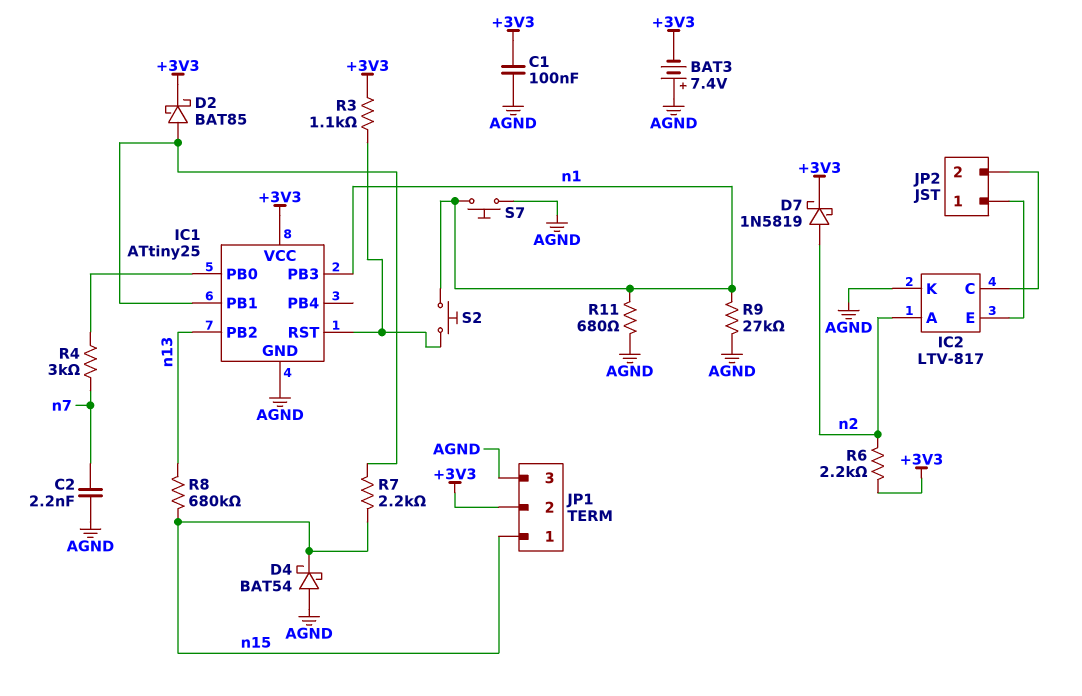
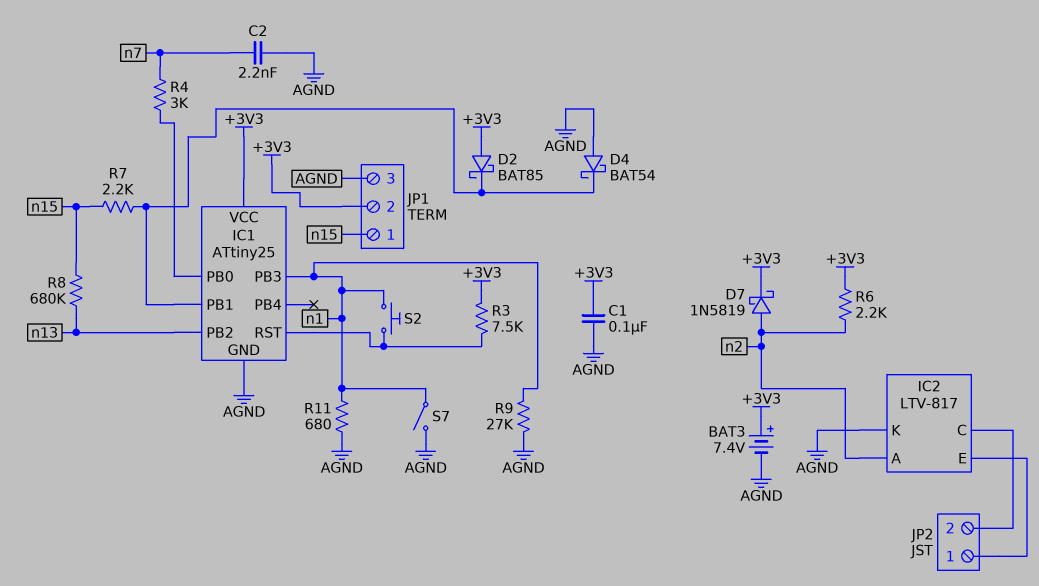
BAT3: 7.4V (plus AGND, minus +3V3) -> 7.4V (plus +3V3, minus AGND)
D2: schottky BAT85 (A IC1/PB1, K +3V3) -> schottky BAT85 (A +3V3, K IC1/PB1)
D4: schottky BAT54 (A AGND, K n15) -> schottky BAT54 (A AGND, K IC1/PB1)
R3: 1.1k (+3V3, IC1/RST) -> 7.5k (+3V3, IC1/RST)
S7: button (AGND, n1) -> switch (AGND, n1)

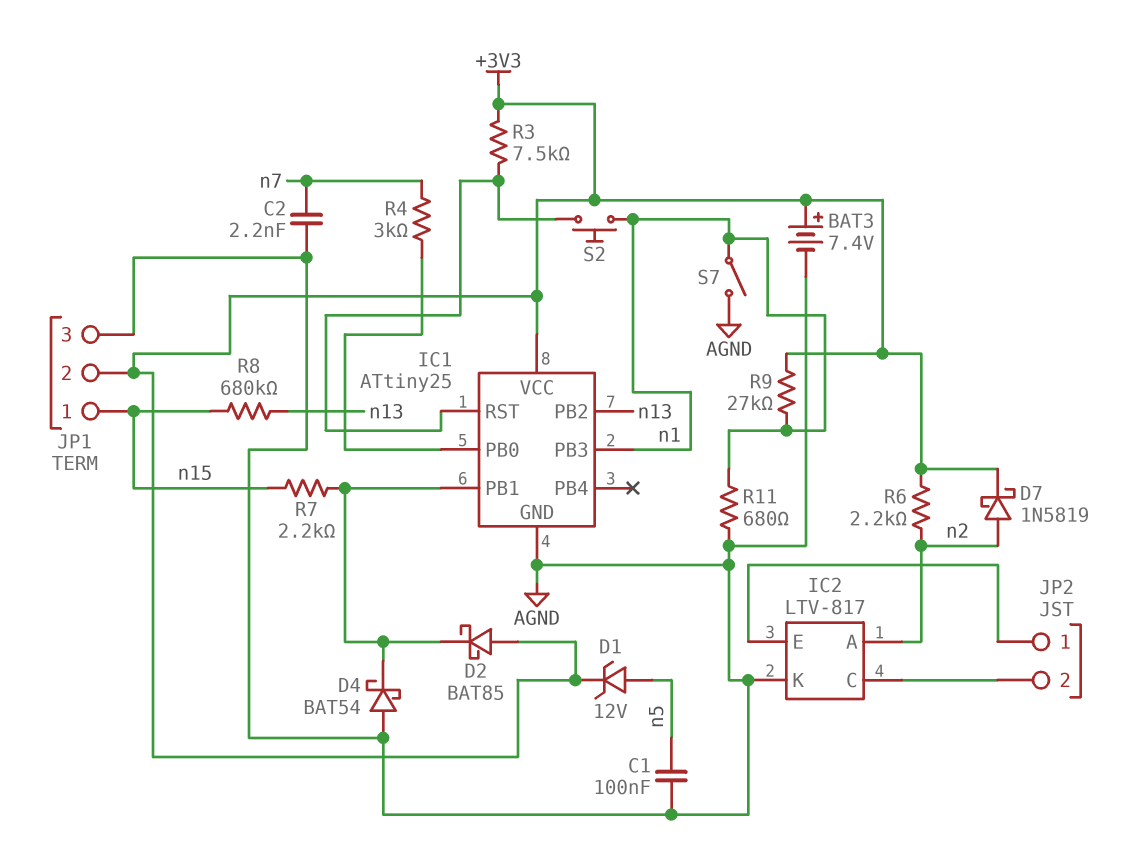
C1: 100nF (+3V3, AGND) -> 100nF (AGND, n5)
D1: none -> zener 12V (A n5, K +3V3)
R9: 27k (AGND, n1) -> 27k (+3V3, n1)

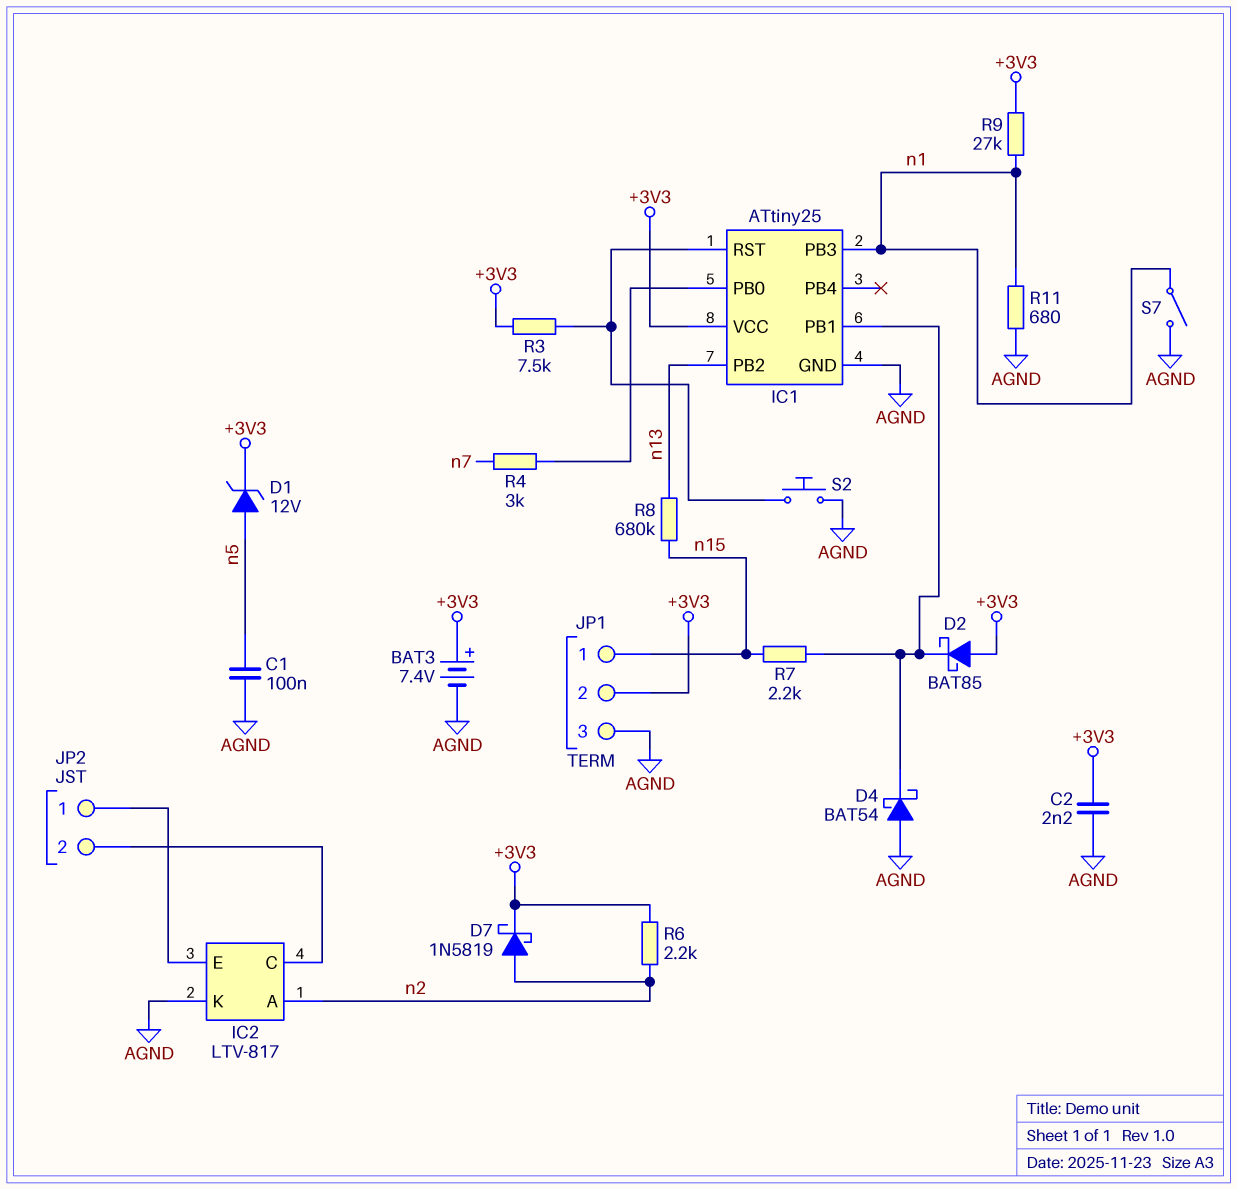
C2: 2.2nF (AGND, n7) -> 2.2nF (+3V3, AGND)
S2: button (IC1/RST, n1) -> button (AGND, IC1/RST)

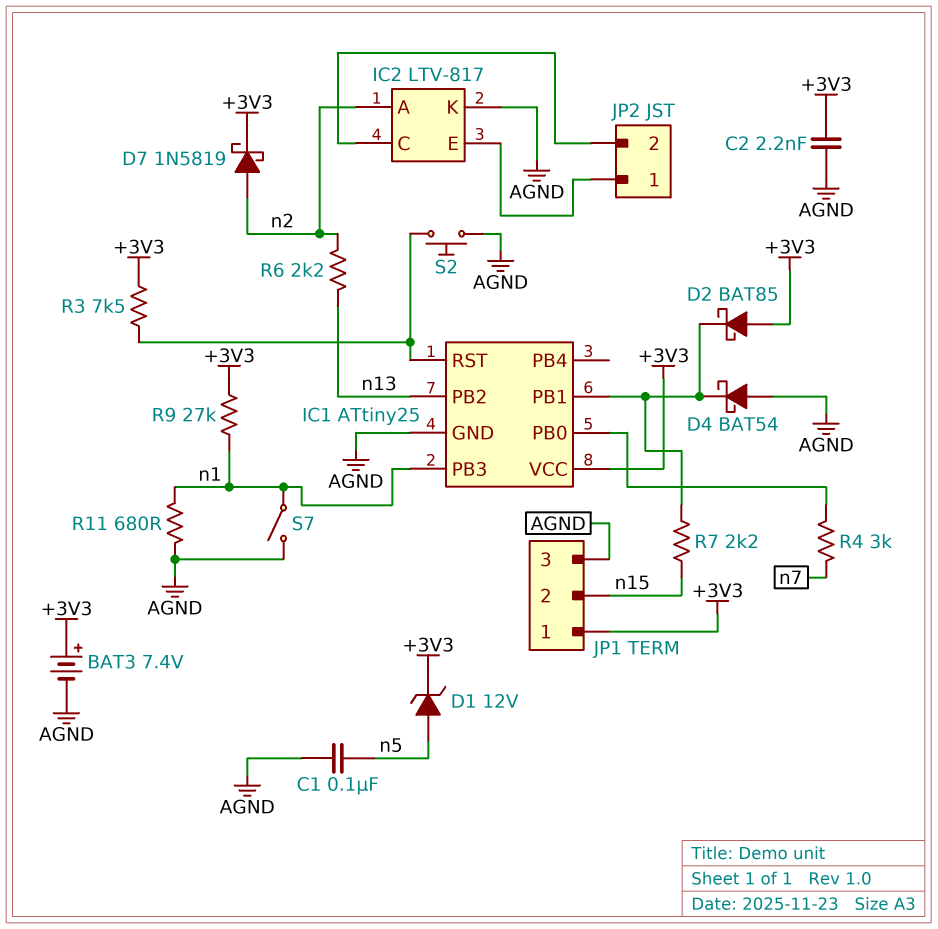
JP1 pin 1: n15 -> +3V3
JP1 pin 2: +3V3 -> n15
R6: 2.2k (+3V3, n2) -> 2.2k (n2, n13)
R8: 680k (n13, n15) -> none

